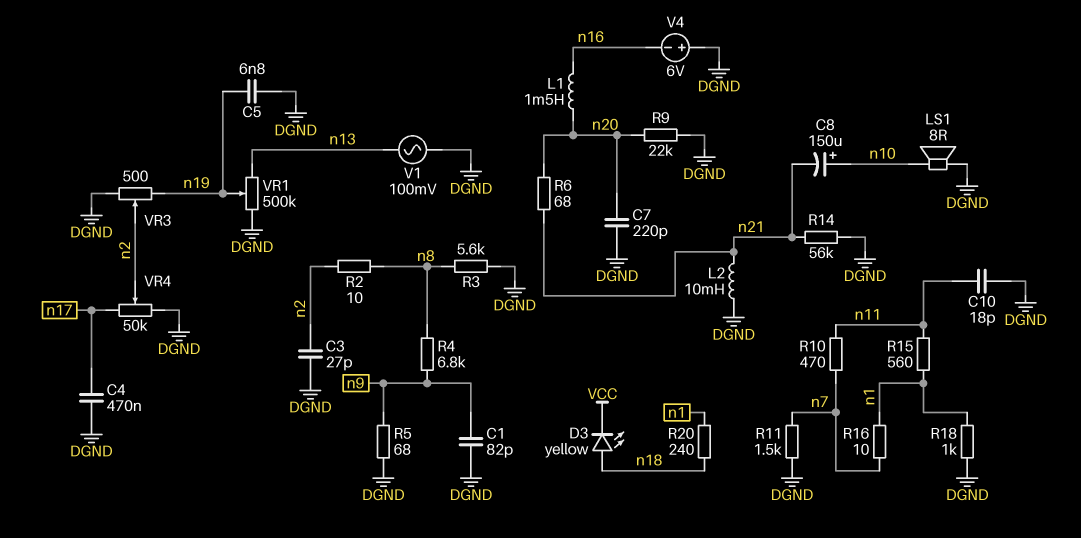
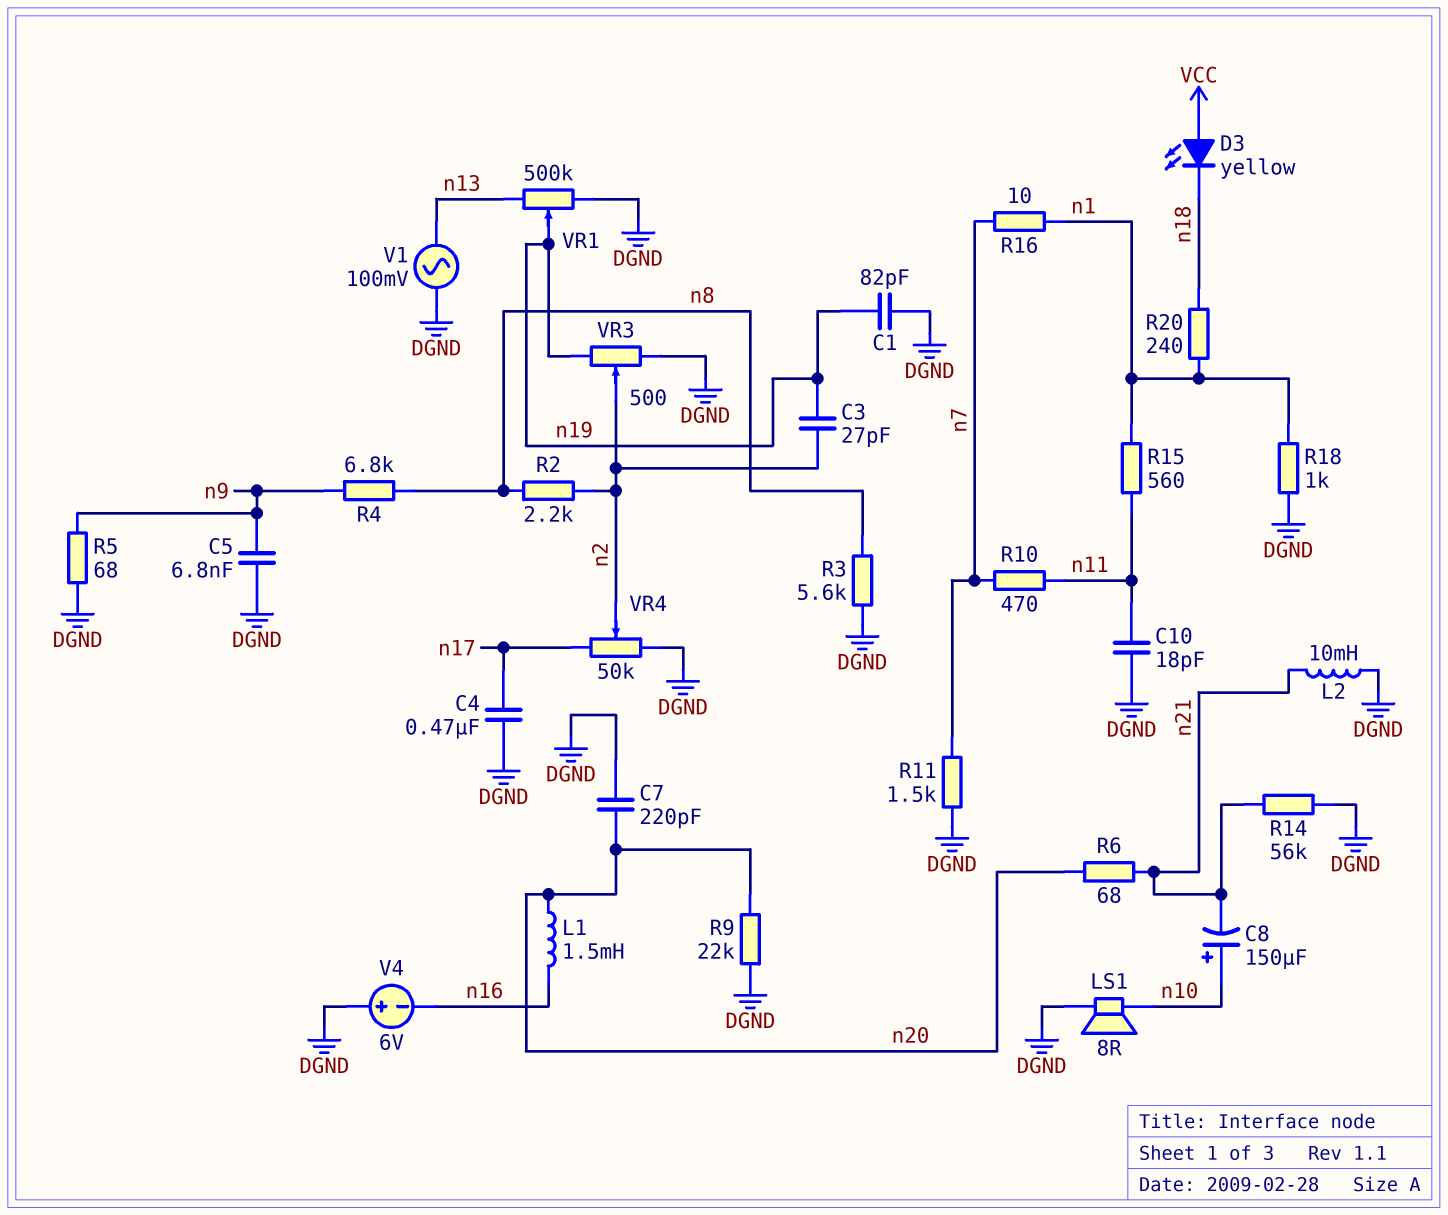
C1: 82pF (DGND, n9) -> 82pF (DGND, n19)
C3: 27pF (DGND, n2) -> 27pF (n2, n19)
C5: 6.8nF (DGND, n19) -> 6.8nF (DGND, n9)
D3: LED yellow (A n18, K VCC) -> LED yellow (A VCC, K n18)
R2: 10 (n2, n8) -> 2.2k (n2, n8)

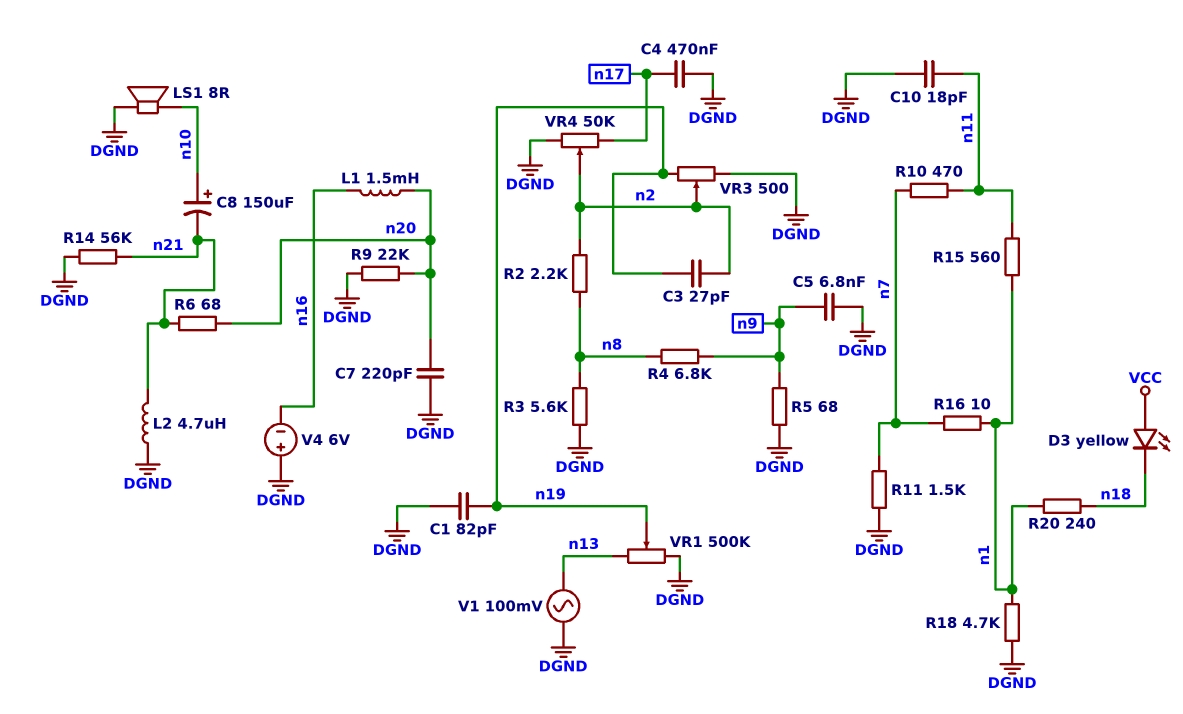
L2: 10mH (DGND, n21) -> 4.7uH (DGND, n21)
R18: 1k (DGND, n1) -> 4.7k (DGND, n1)

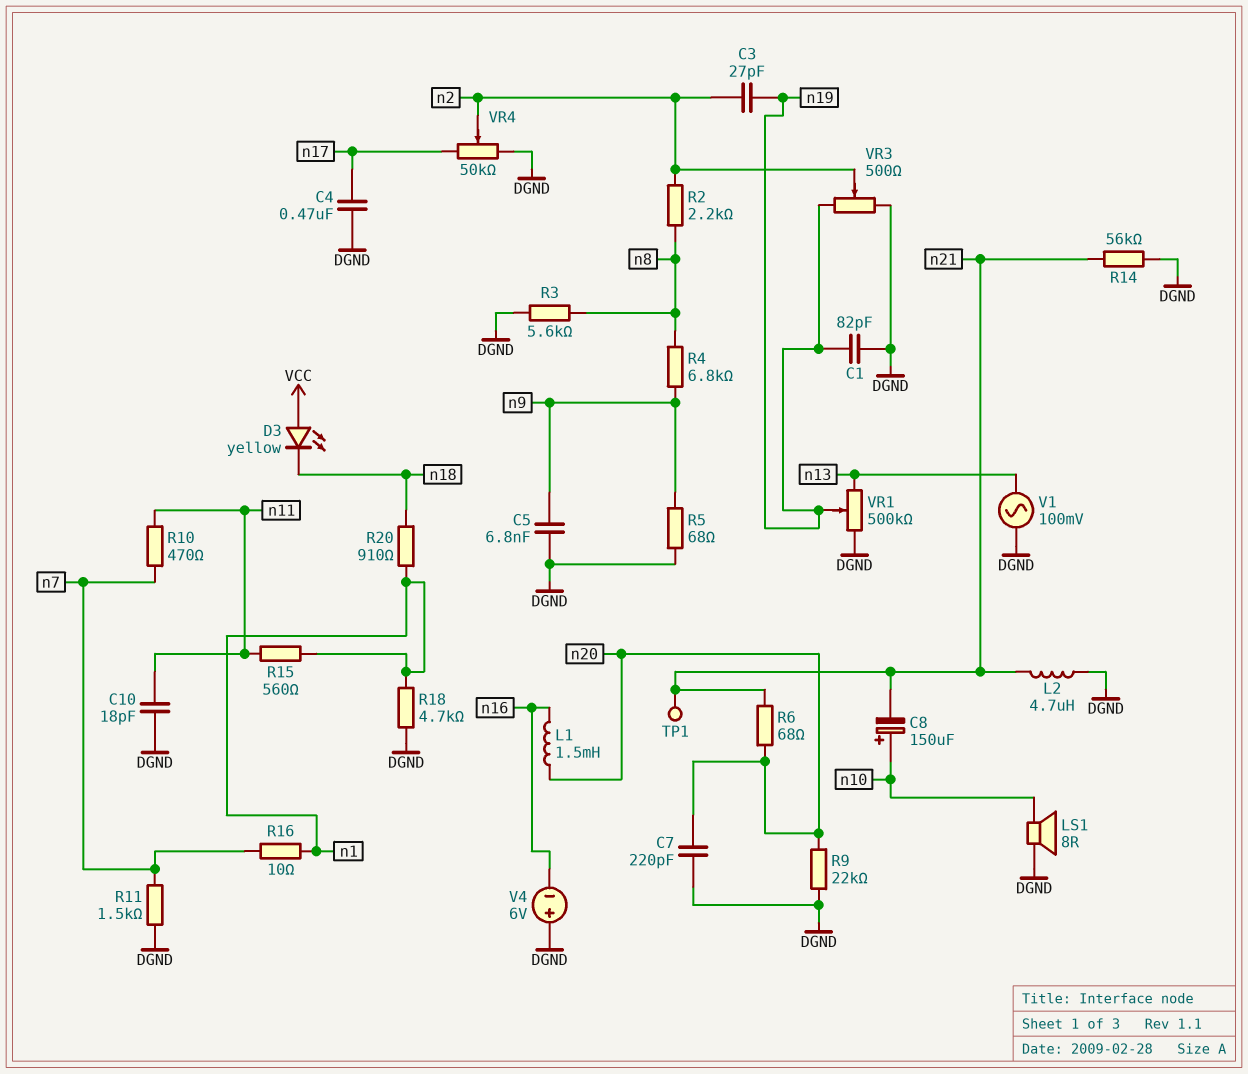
R20: 240 (n1, n18) -> 910 (n1, n18)
TP1: none -> test point (n21)

